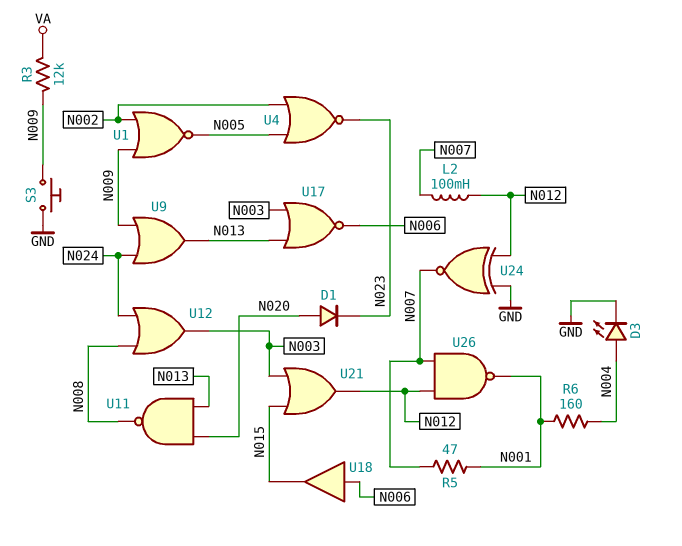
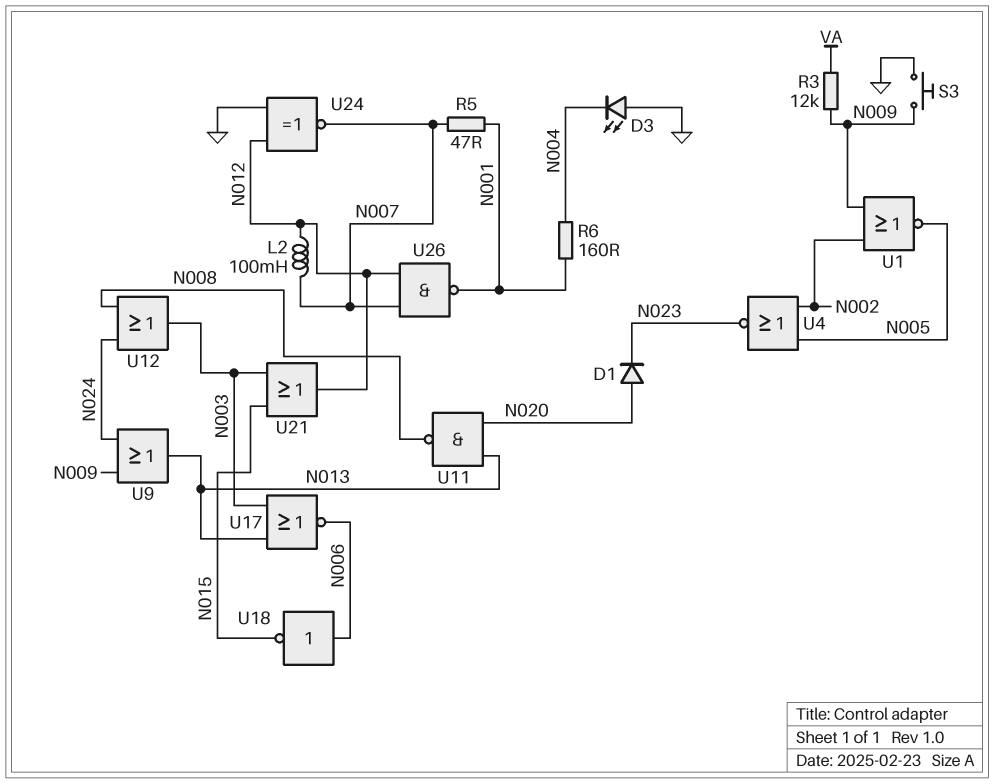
D3: LED (A N004, K GND) -> LED (A GND, K N004)
U18: buffer (in N006, out N015) -> NOT (in N006, out N015)

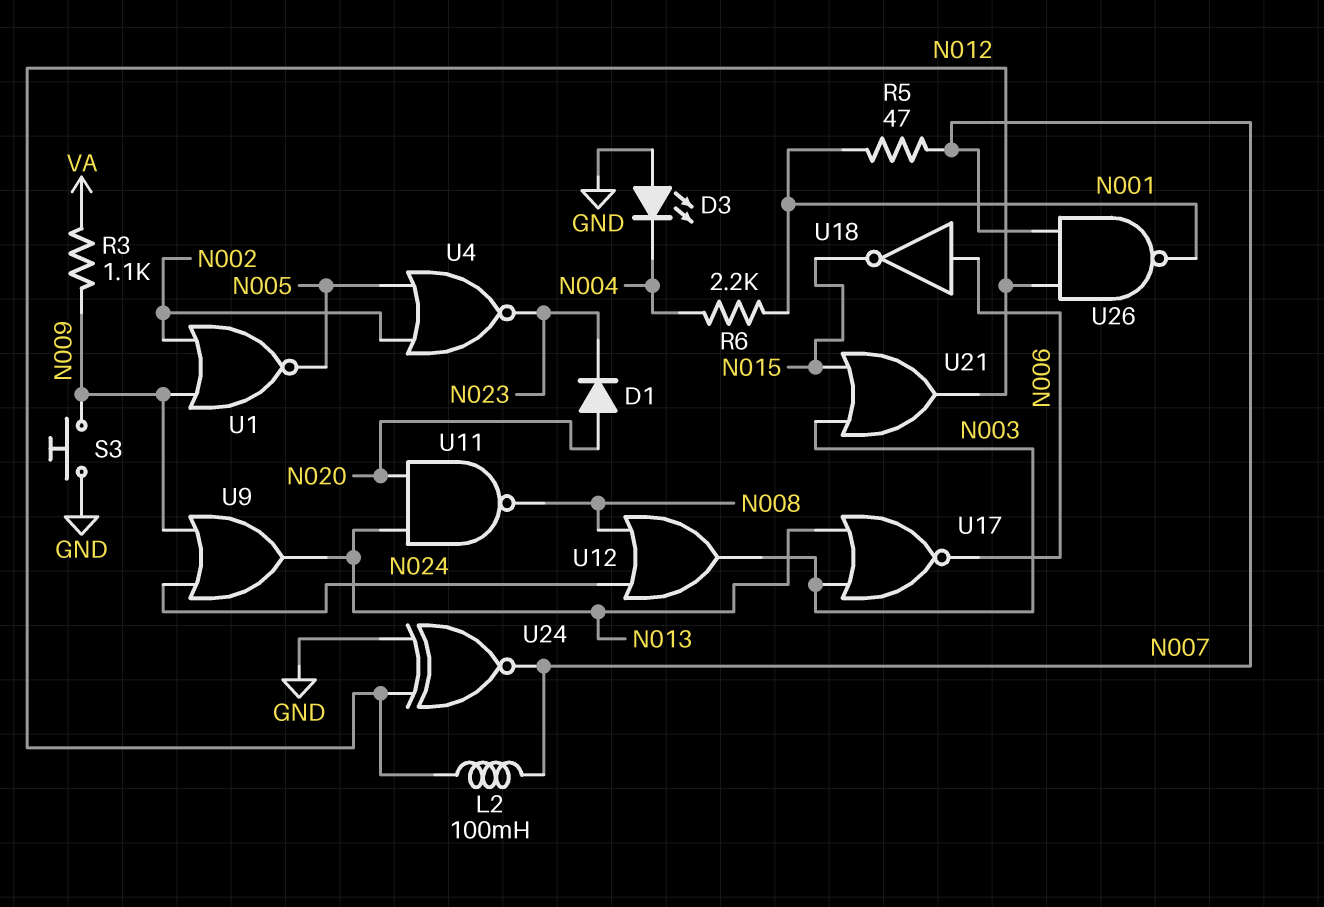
R3: 12k (N009, VA) -> 1.1k (N009, VA)
R6: 160 (N001, N004) -> 2.2k (N001, N004)

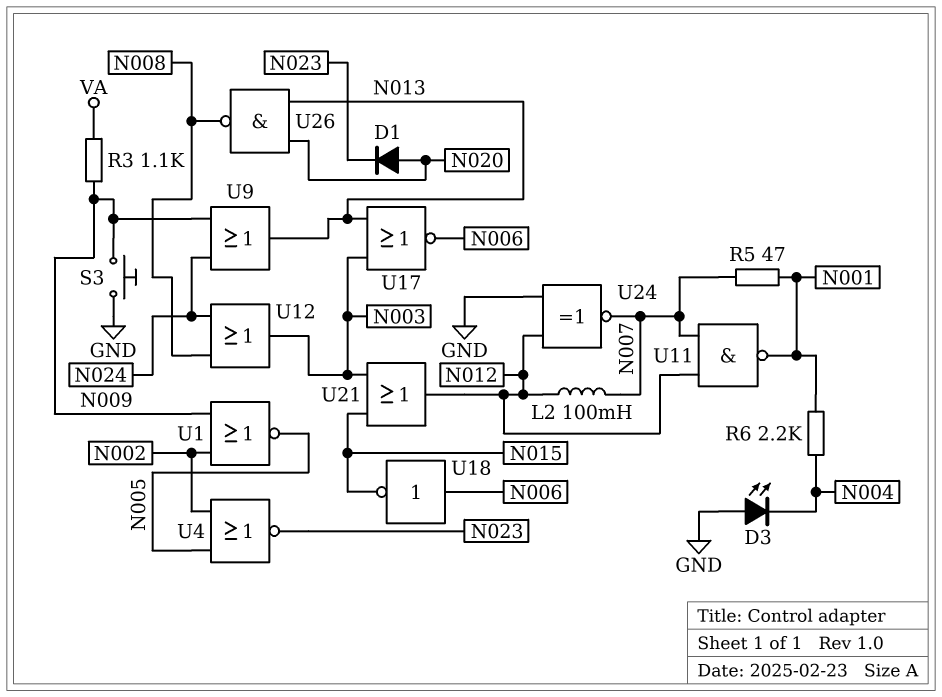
U11: NAND (in N013, in N020, out N008) -> NAND (in N007, in N012, out N001)
U26: NAND (in N007, in N012, out N001) -> NAND (in N013, in N020, out N008)

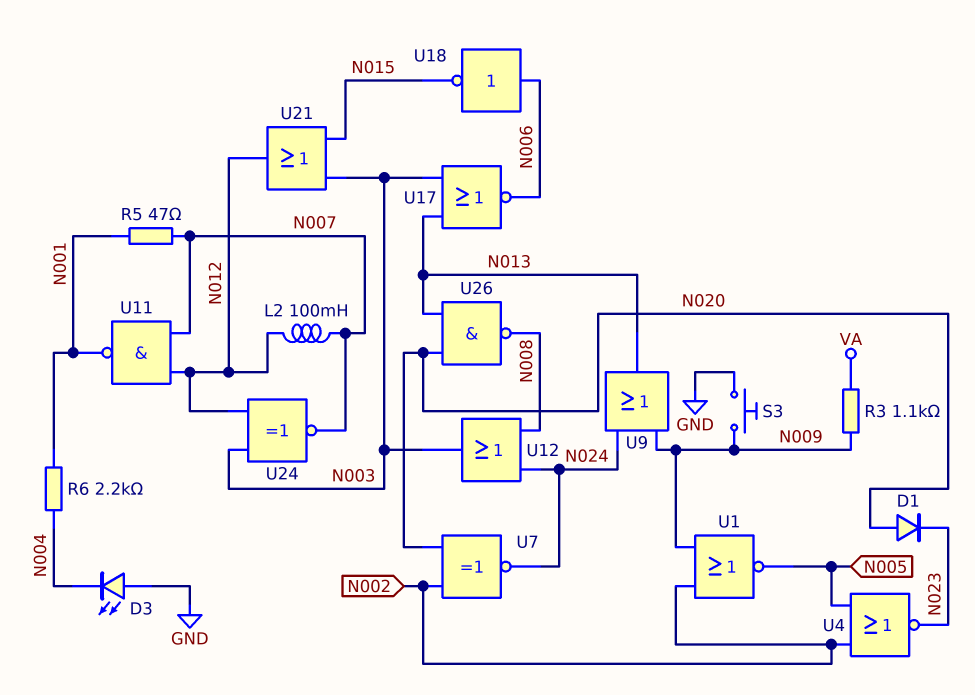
U7: none -> XNOR (in N002, in N020, out N024)
U24: XNOR (in GND, in N012, out N007) -> XNOR (in N003, in N012, out N007)

